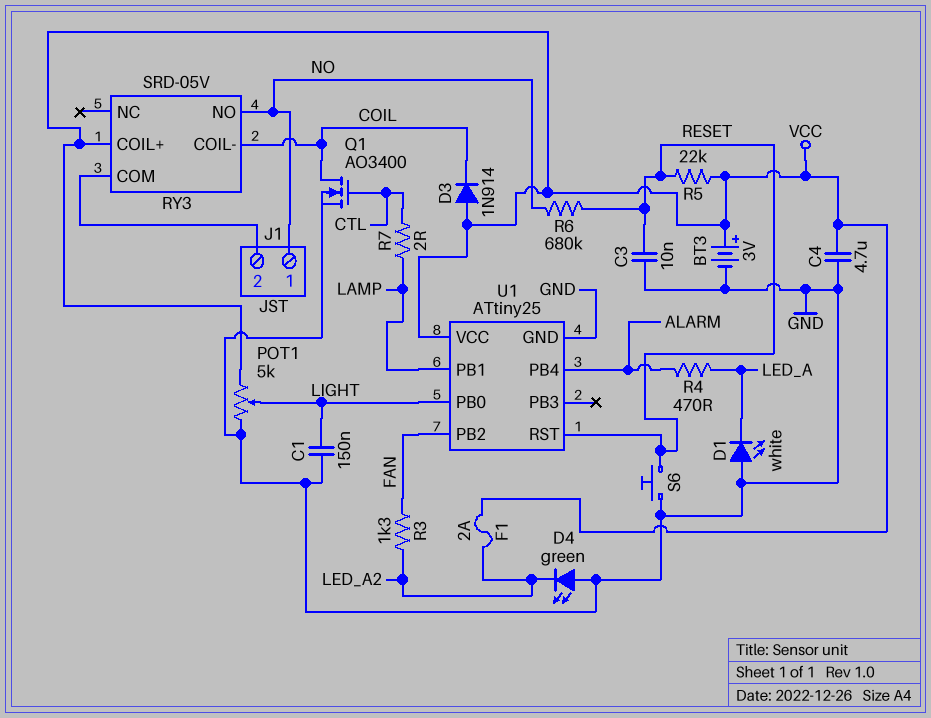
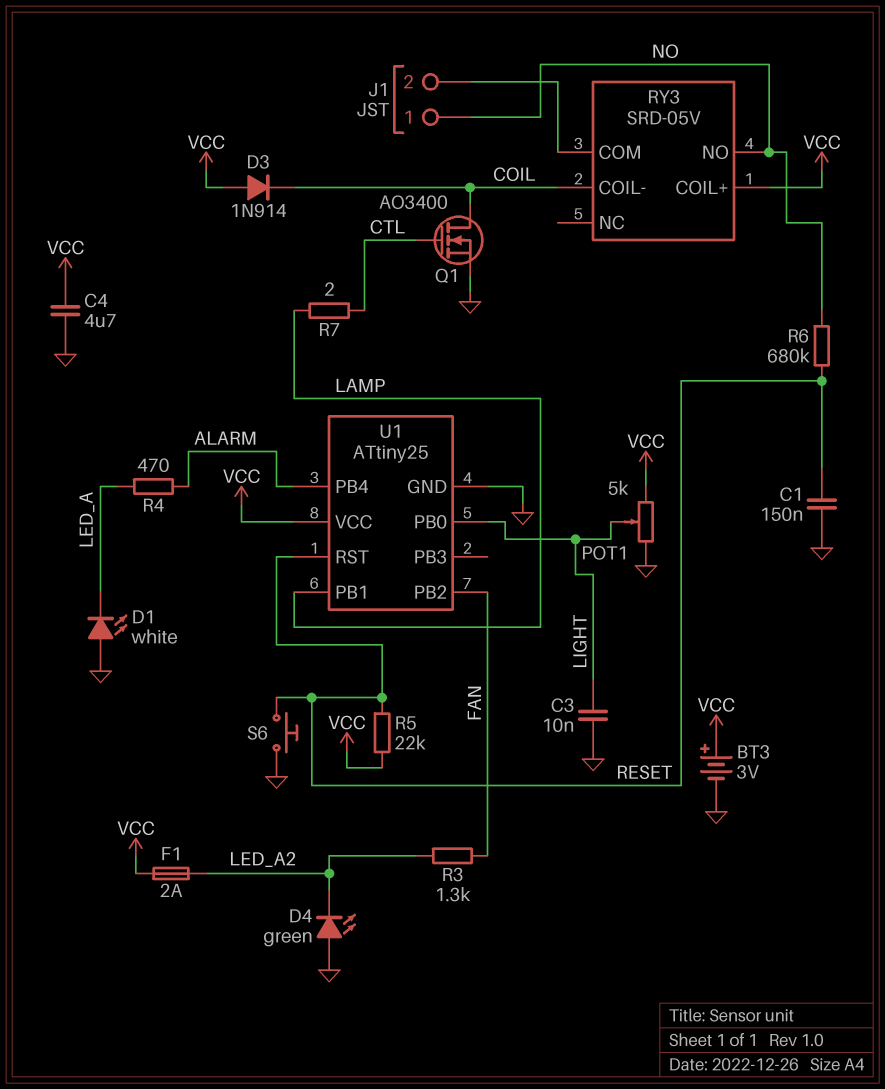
C1: 150nF (GND, LIGHT) -> 150nF (GND, RESET)
C3: 10nF (GND, RESET) -> 10nF (GND, LIGHT)

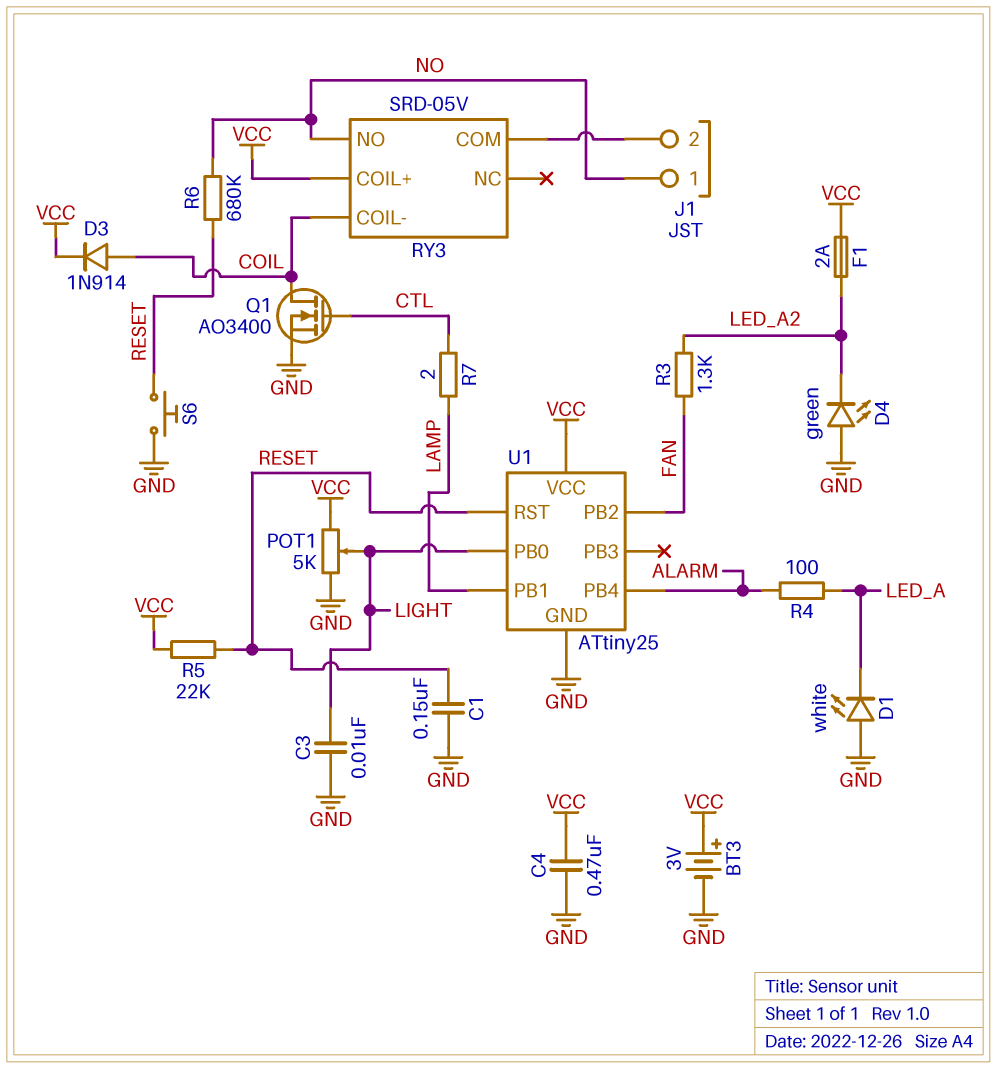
C4: 4.7uF (GND, VCC) -> 470nF (GND, VCC)
D3: diode 1N914 (A VCC, K COIL) -> diode 1N914 (A COIL, K VCC)
R4: 470 (ALARM, LED_A) -> 100 (ALARM, LED_A)

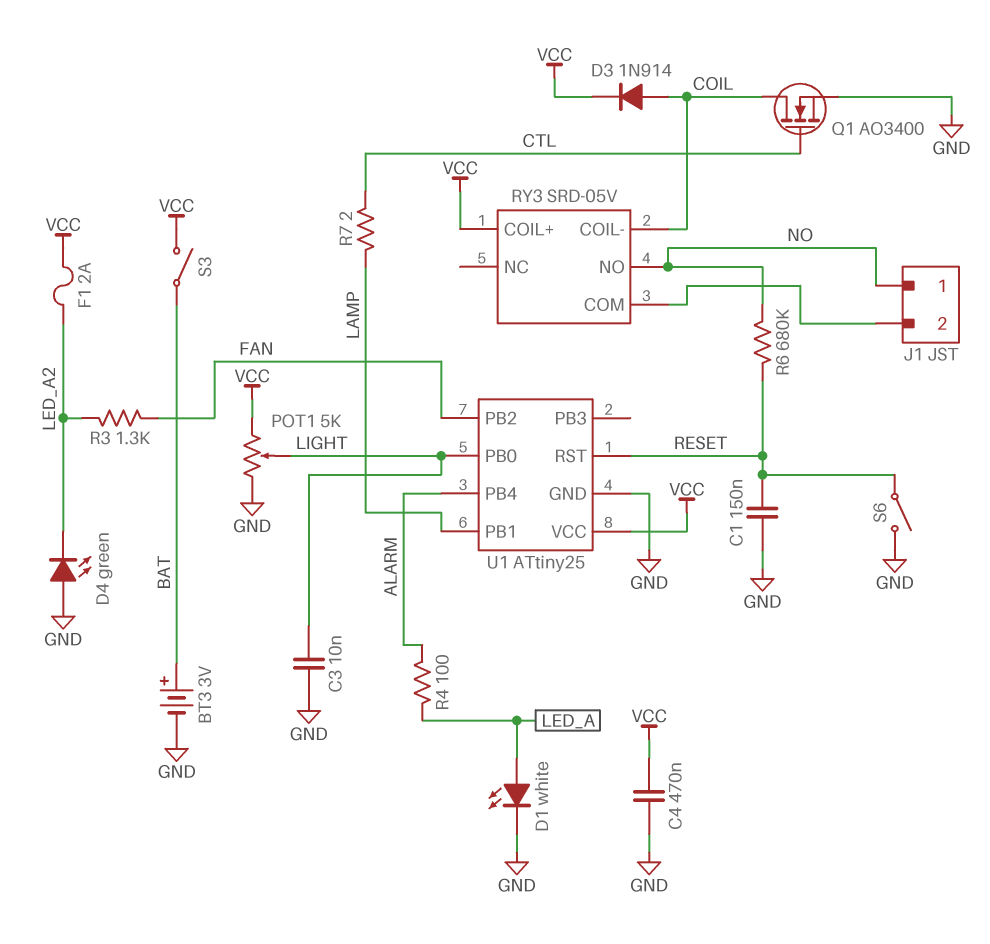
BT3: 3V (plus VCC, minus GND) -> 3V (plus BAT, minus GND)
D1: LED white (A GND, K LED_A) -> LED white (A LED_A, K GND)
R5: 22k (RESET, VCC) -> none
S3: none -> switch (BAT, VCC)
S6: button (GND, RESET) -> switch (GND, RESET)

